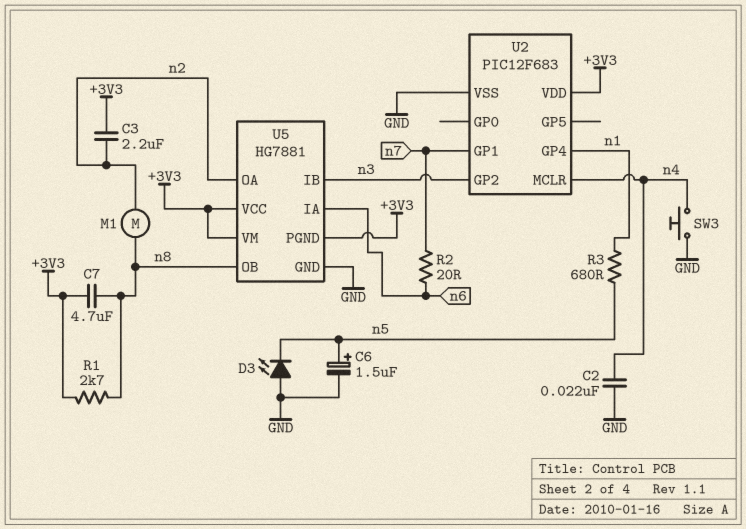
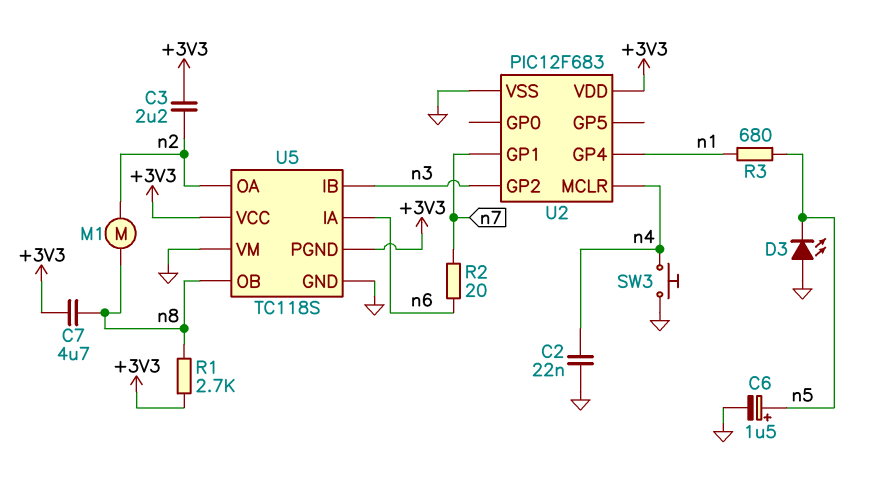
U5: HG7881 -> TC118S
U5 pin VM: +3V3 -> GND

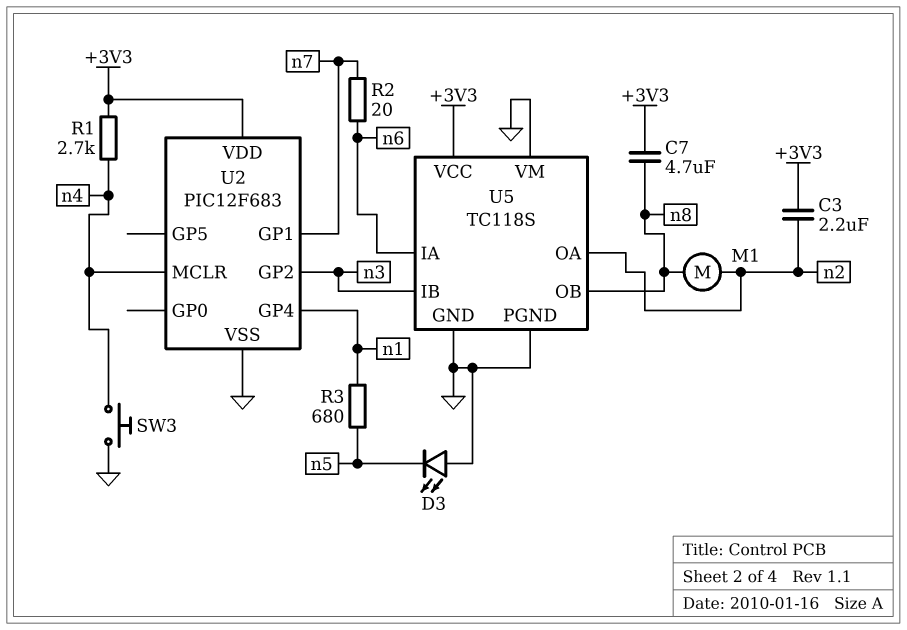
C2: 22nF (GND, n4) -> none
C6: 1.5uF (plus n5, minus GND) -> none
R1: 2.7k (+3V3, n8) -> 2.7k (+3V3, n4)
U5 pin PGND: +3V3 -> GND

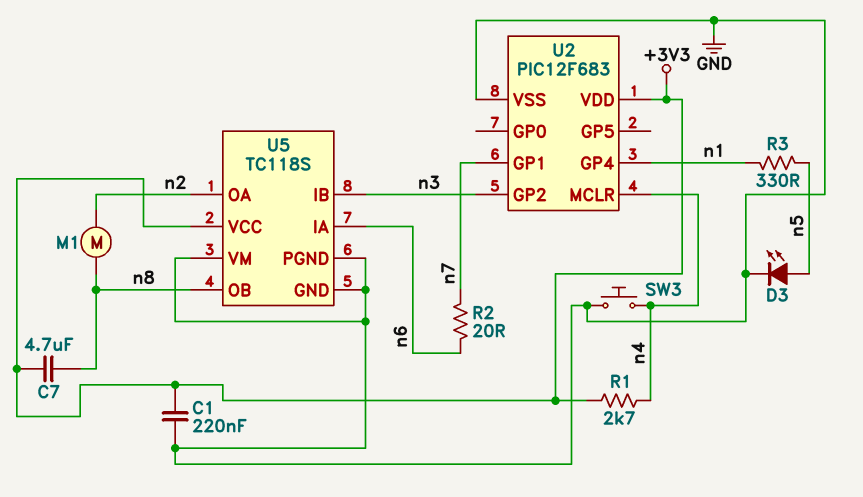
C1: none -> 220nF (+3V3, GND)
C3: 2.2uF (+3V3, n2) -> none
D3: LED (A GND, K n5) -> LED (A n5, K GND)
R3: 680 (n1, n5) -> 330 (n1, n5)

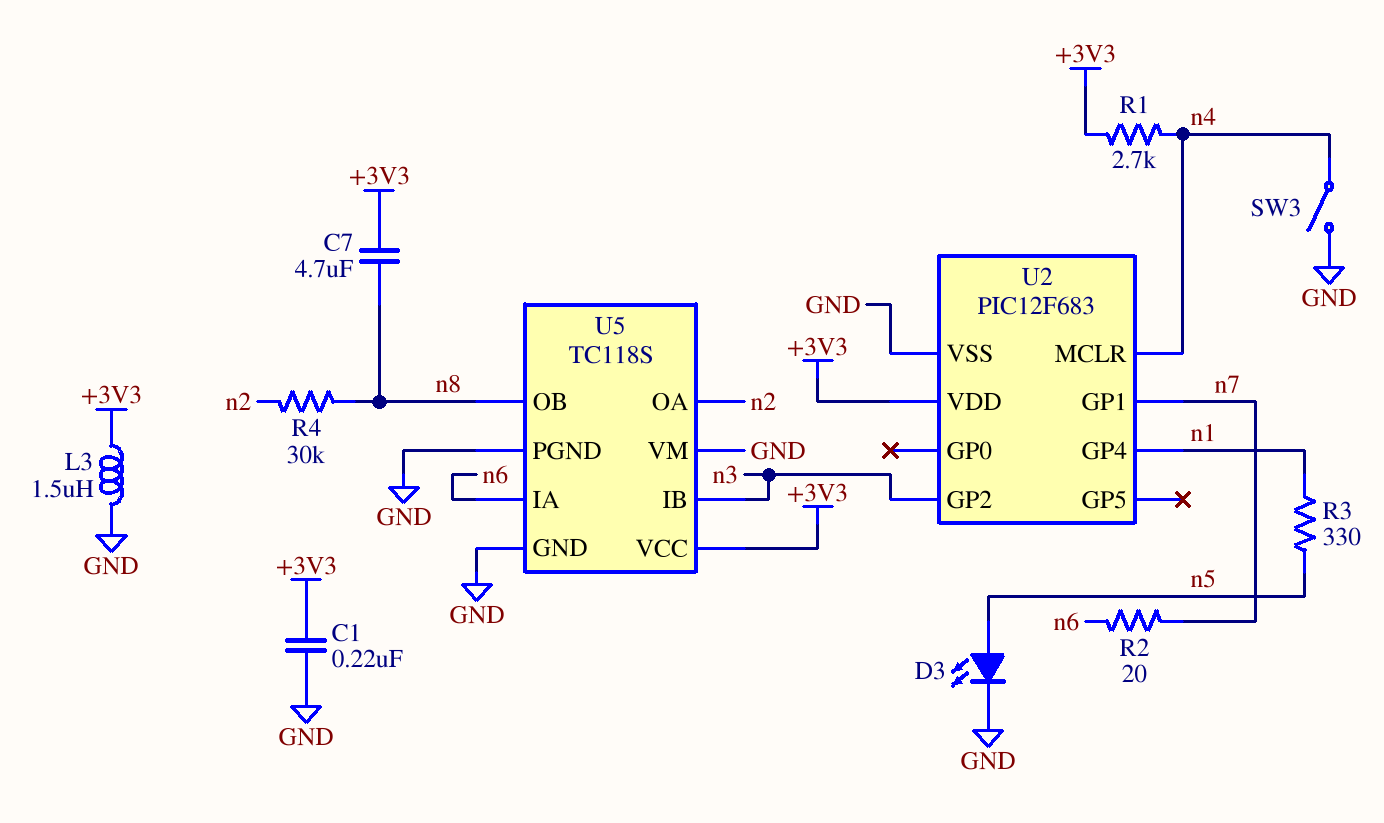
L3: none -> 1.5uH (+3V3, GND)
M1: motor (n2, n8) -> none
R4: none -> 30k (n2, n8)
SW3: button (GND, n4) -> switch (GND, n4)

